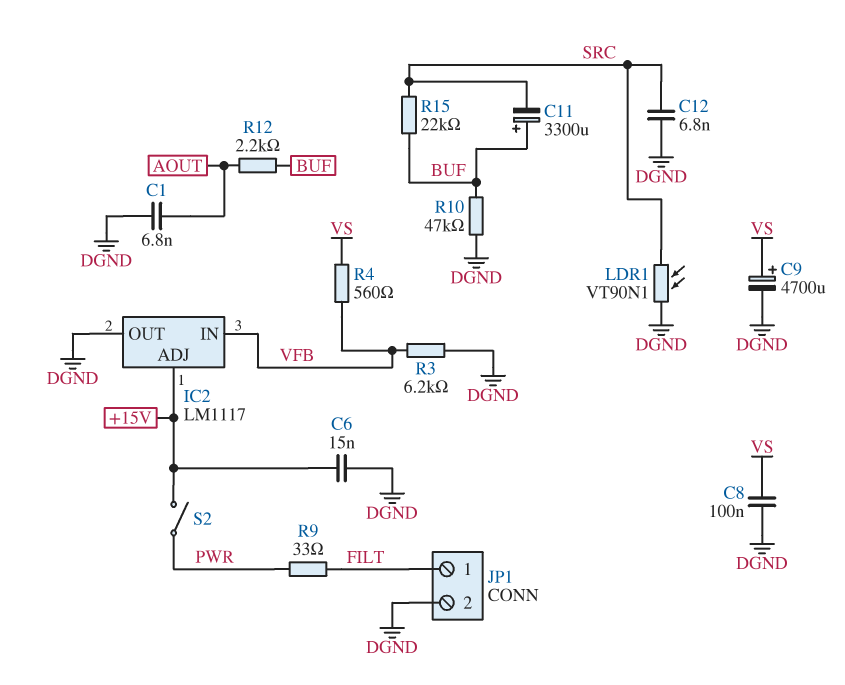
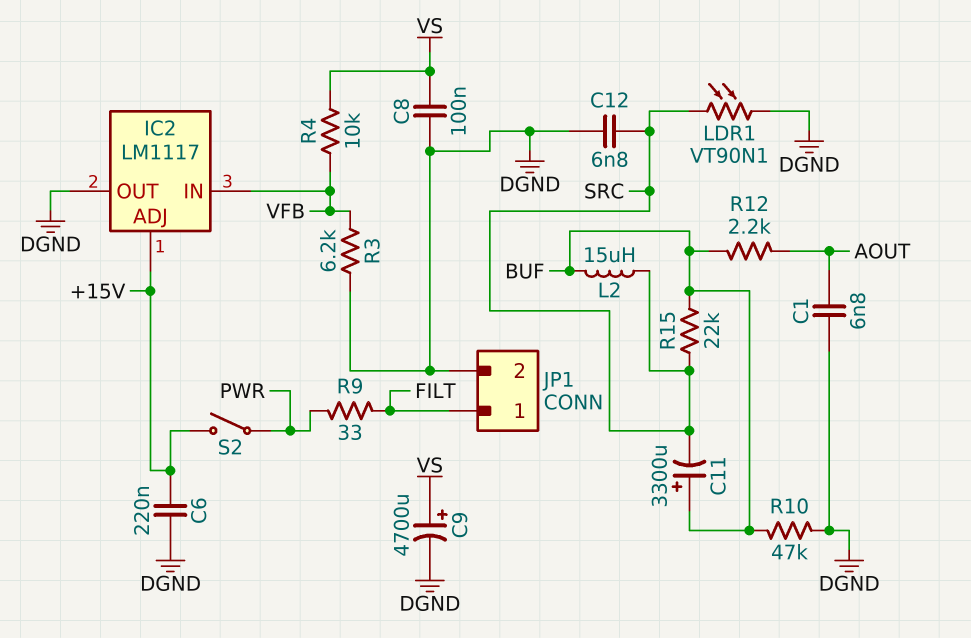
C6: 15nF (+15V, DGND) -> 220nF (+15V, DGND)
L2: none -> 15uH (BUF, SRC)
R4: 560 (VFB, VS) -> 10k (VFB, VS)

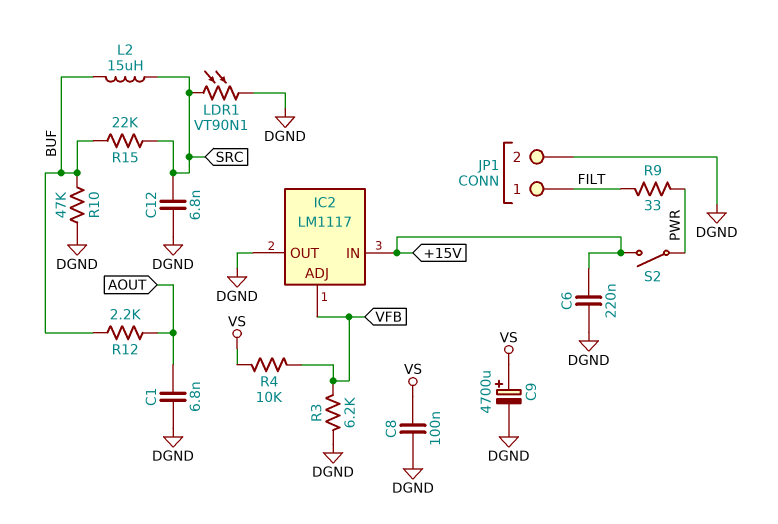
C11: 3300uF (plus BUF, minus SRC) -> none
IC2 pin ADJ: +15V -> VFB
IC2 pin IN: VFB -> +15V

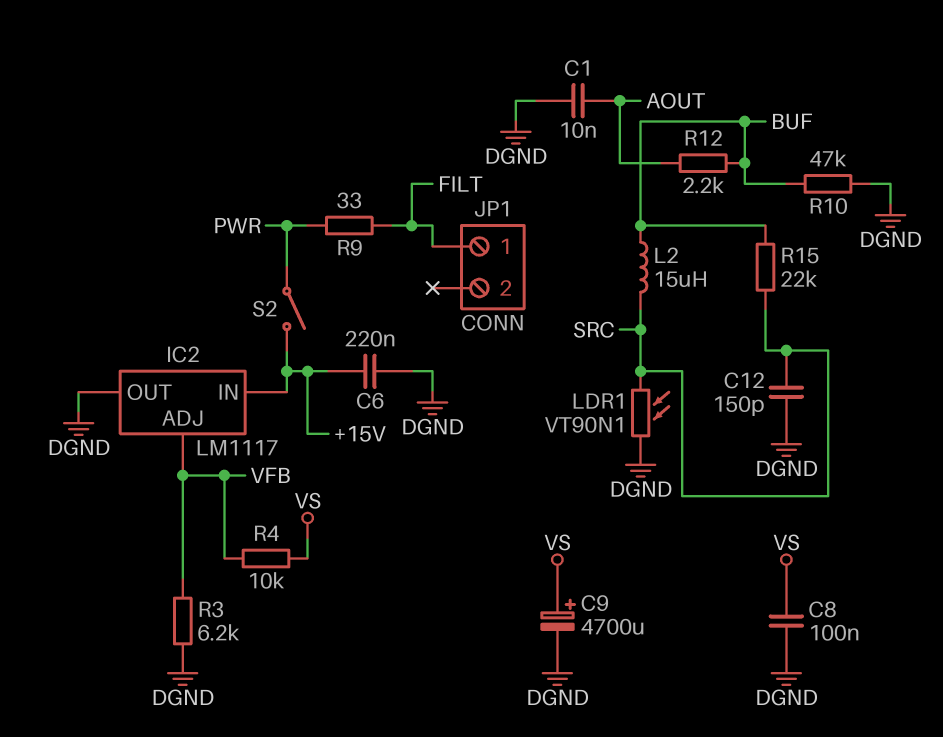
C1: 6.8nF (AOUT, DGND) -> 10nF (AOUT, DGND)
C12: 6.8nF (DGND, SRC) -> 150pF (DGND, SRC)
JP1 pin 2: DGND -> none

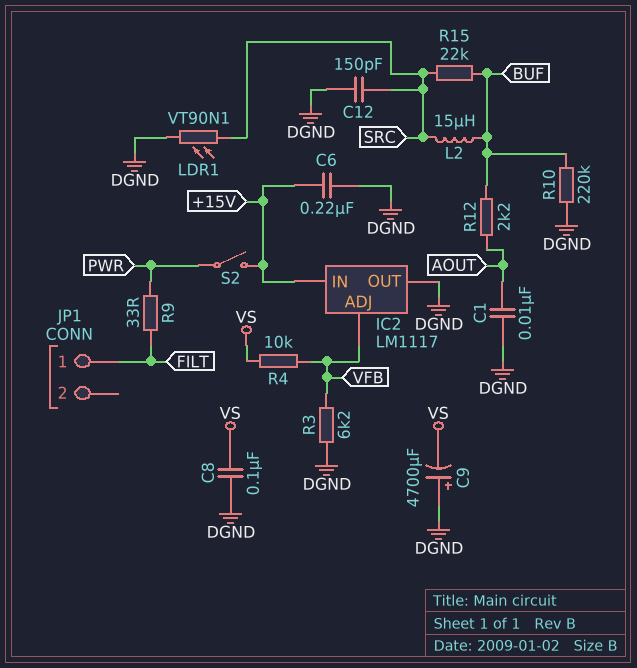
C9: 4700uF (plus VS, minus DGND) -> 4700uF (plus DGND, minus VS)
R10: 47k (BUF, DGND) -> 220k (BUF, DGND)

